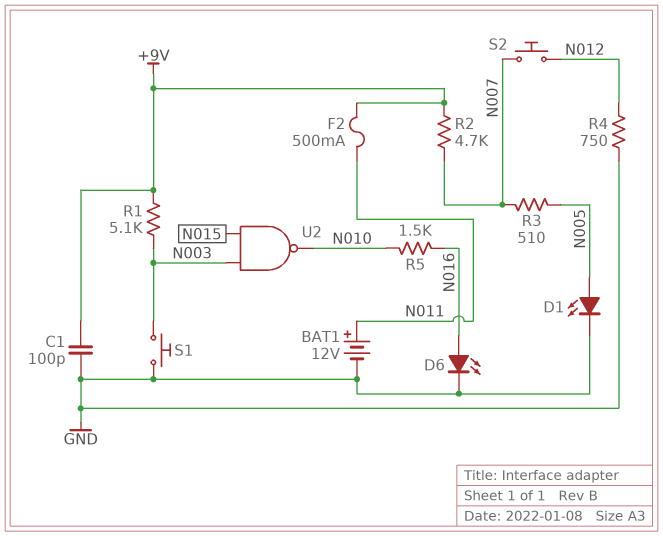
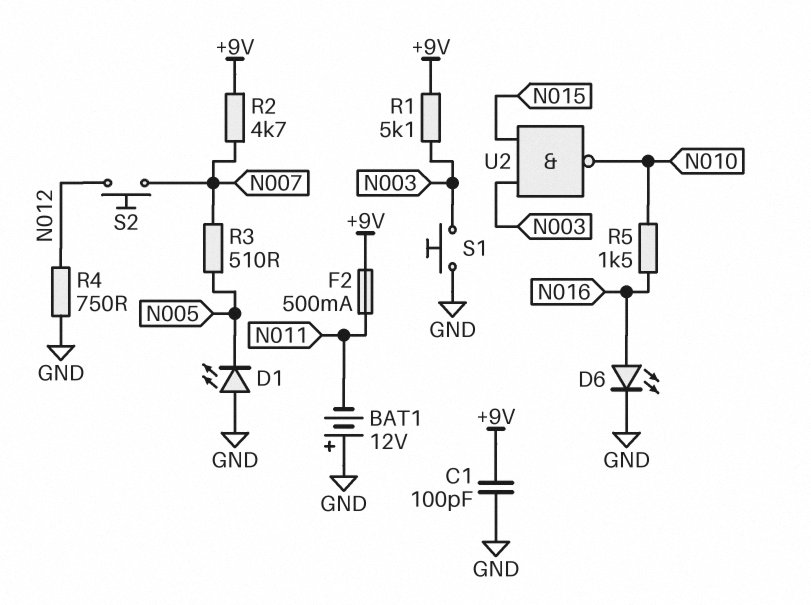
BAT1: 12V (plus N011, minus GND) -> 12V (plus GND, minus N011)
D1: LED (A N005, K GND) -> LED (A GND, K N005)

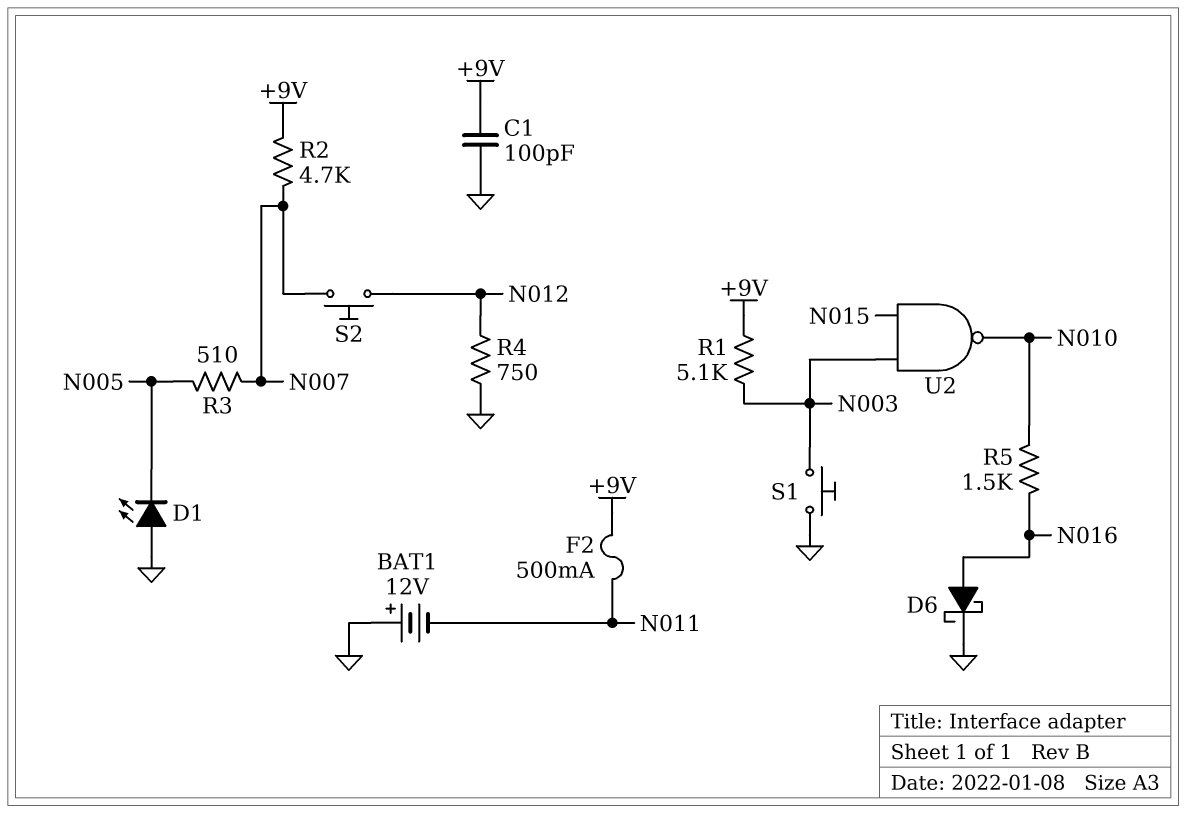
D6: LED (A N016, K GND) -> schottky (A N016, K GND)

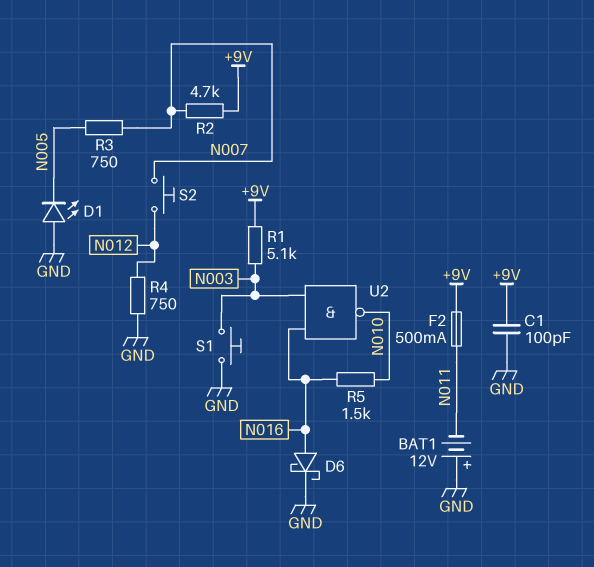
R3: 510 (N005, N007) -> 750 (N005, N007)
U2: NAND (in N003, in N015, out N010) -> NAND (in N003, in N016, out N010)

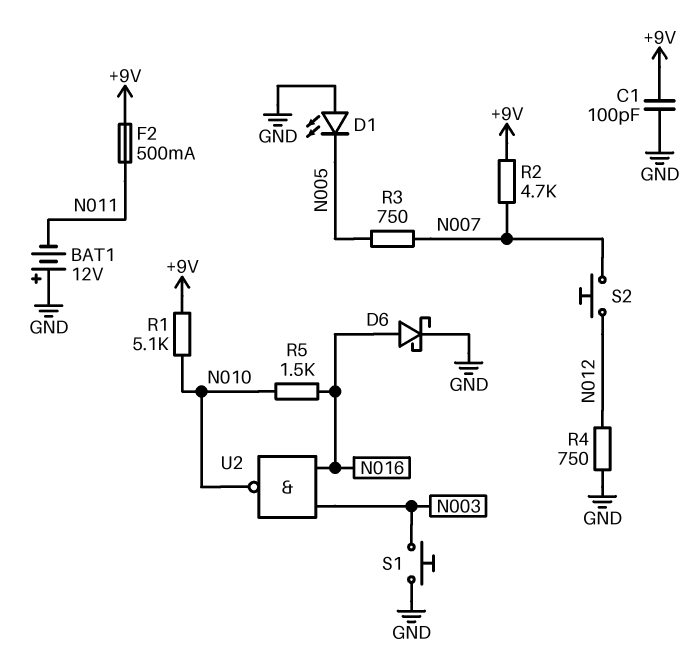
R1: 5.1k (+9V, N003) -> 5.1k (+9V, N010)

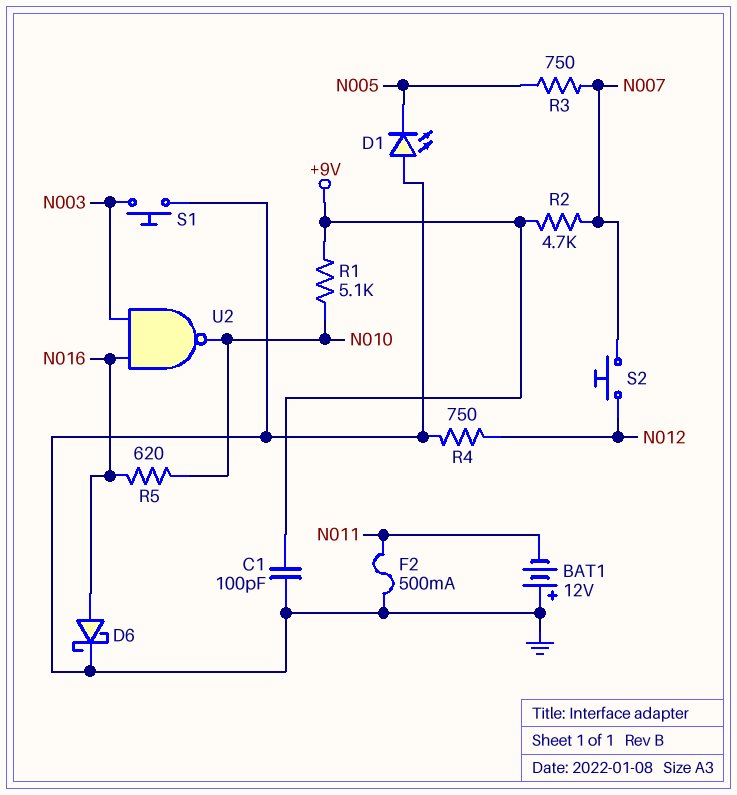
F2: 500mA (+9V, N011) -> 500mA (GND, N011)
R5: 1.5k (N010, N016) -> 620 (N010, N016)

